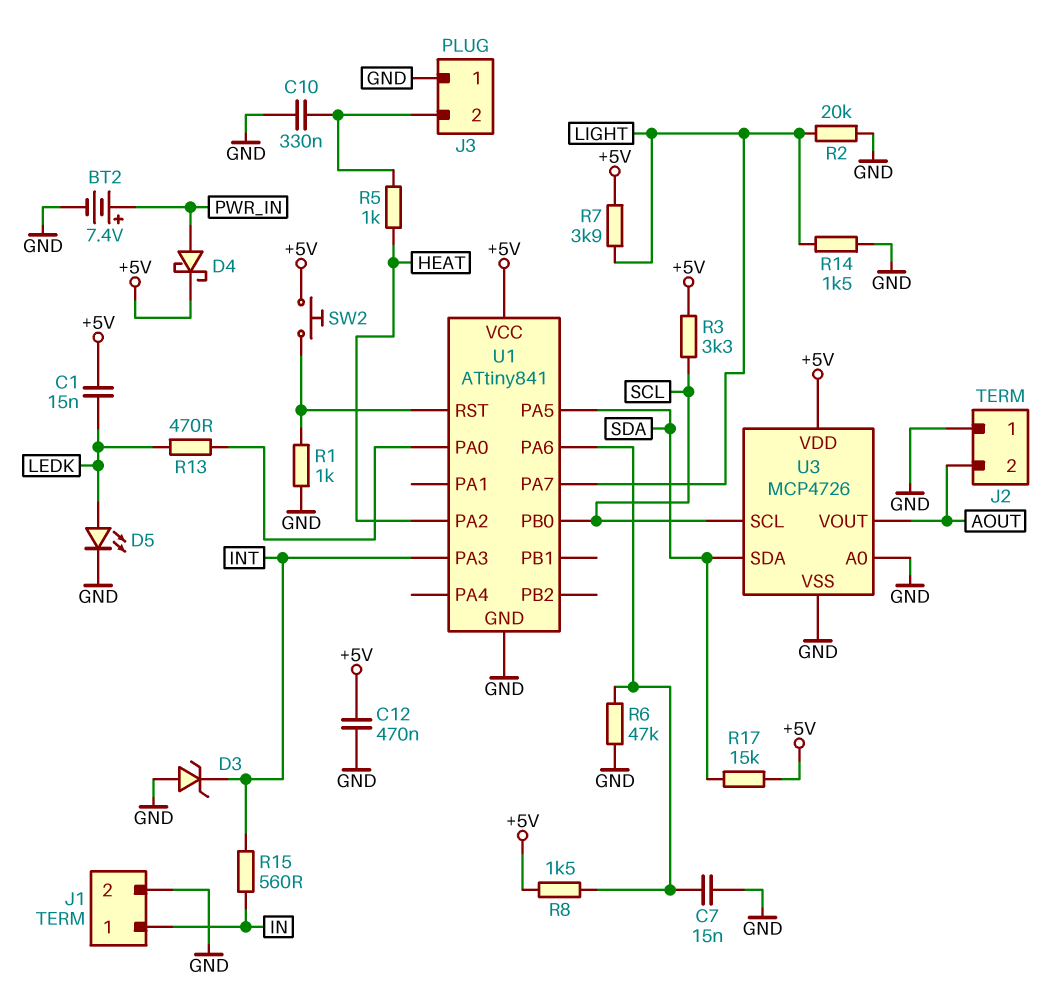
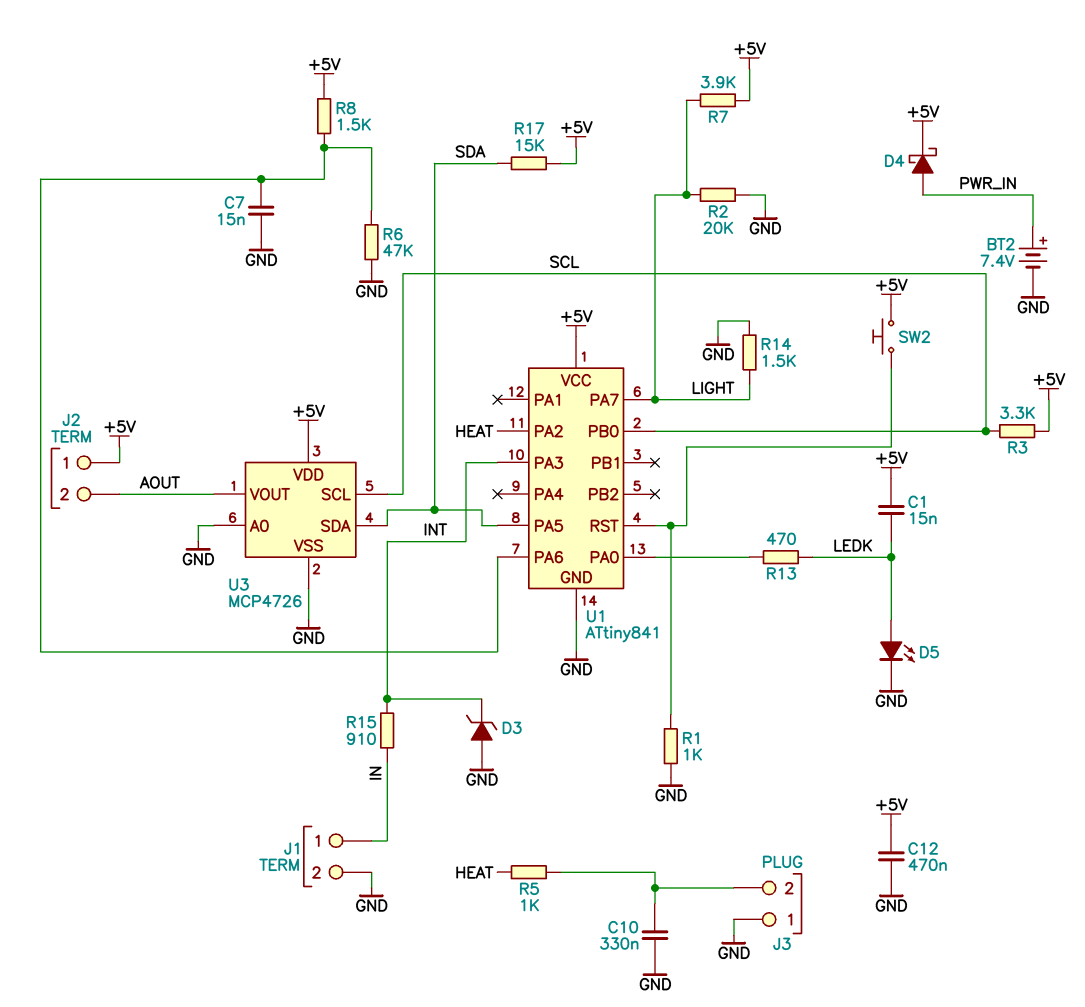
J2 pin 1: GND -> +5V
R15: 560 (IN, INT) -> 910 (IN, INT)

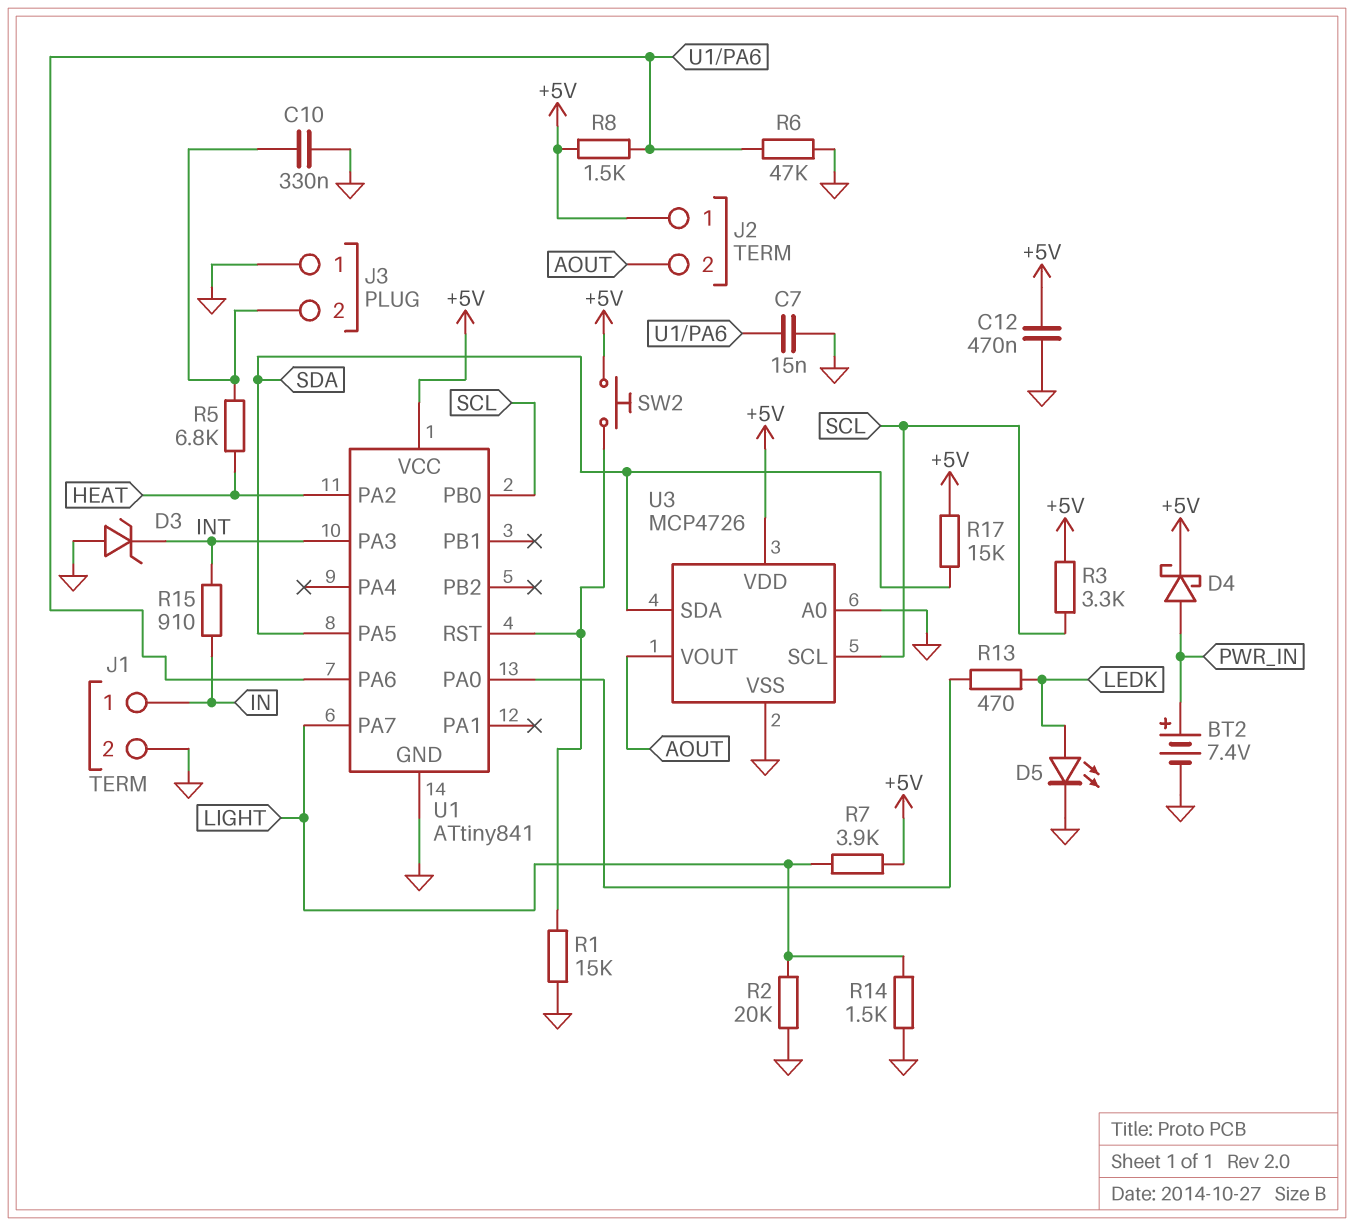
C1: 15nF (+5V, LEDK) -> none
R1: 1k (GND, U1/RST) -> 15k (GND, U1/RST)
R5: 1k (HEAT, J3/2) -> 6.8k (HEAT, J3/2)

